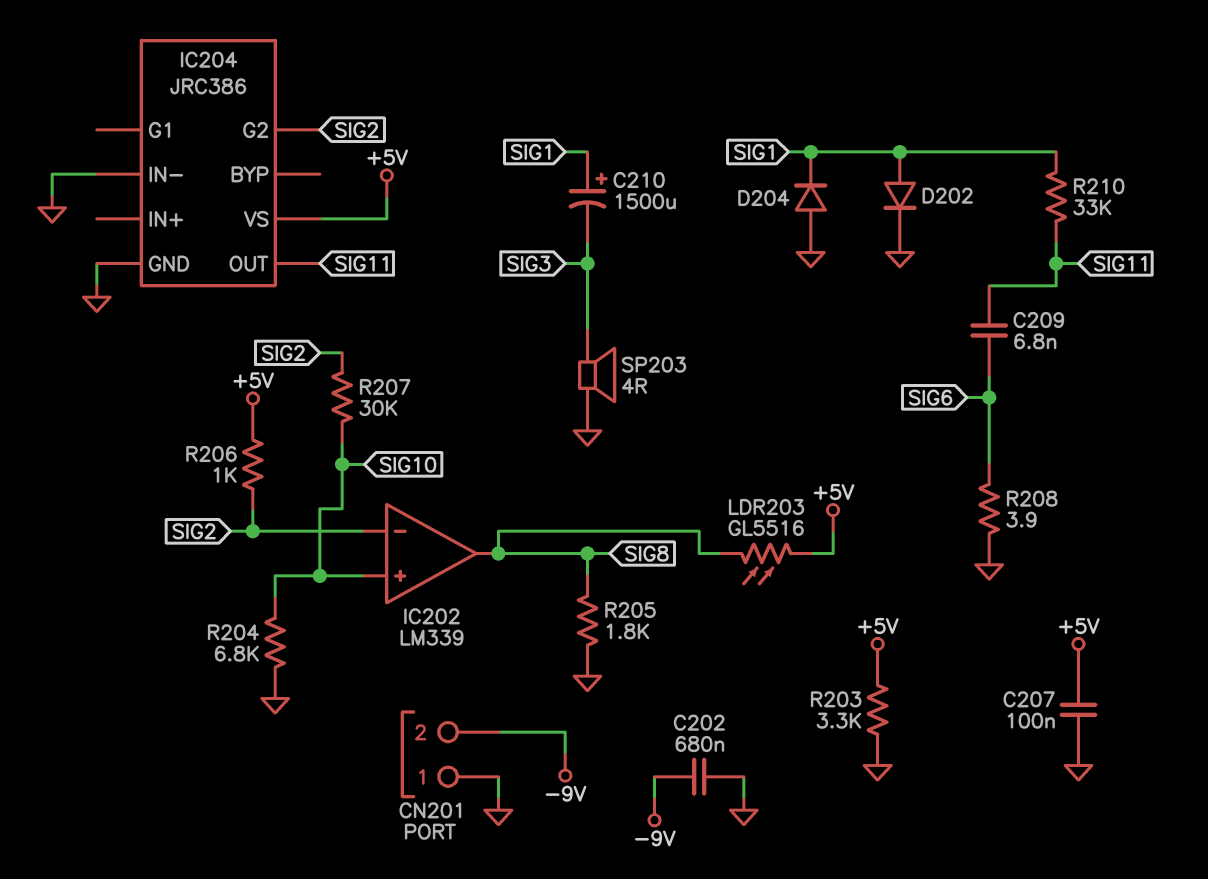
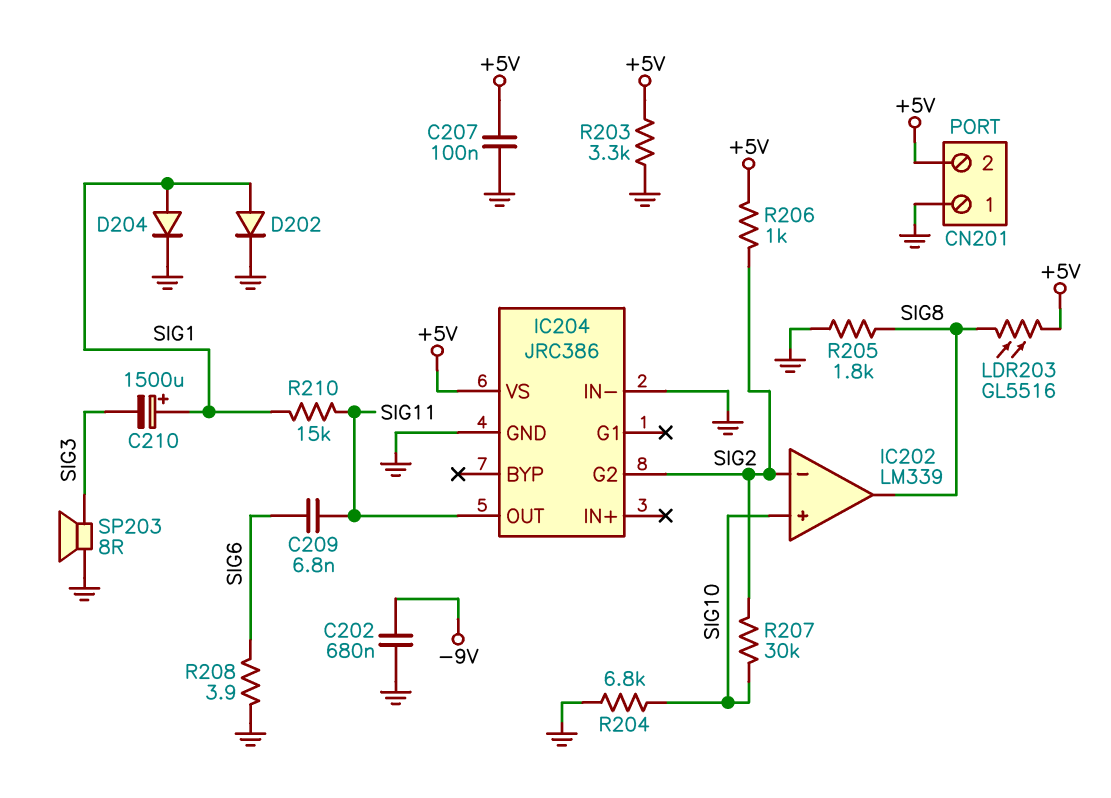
CN201 pin 2: -9V -> +5V
D204: diode (A GND, K SIG1) -> diode (A SIG1, K GND)
R210: 33k (SIG1, SIG11) -> 15k (SIG1, SIG11)
SP203: speaker 4R (GND, SIG3) -> speaker 8R (GND, SIG3)

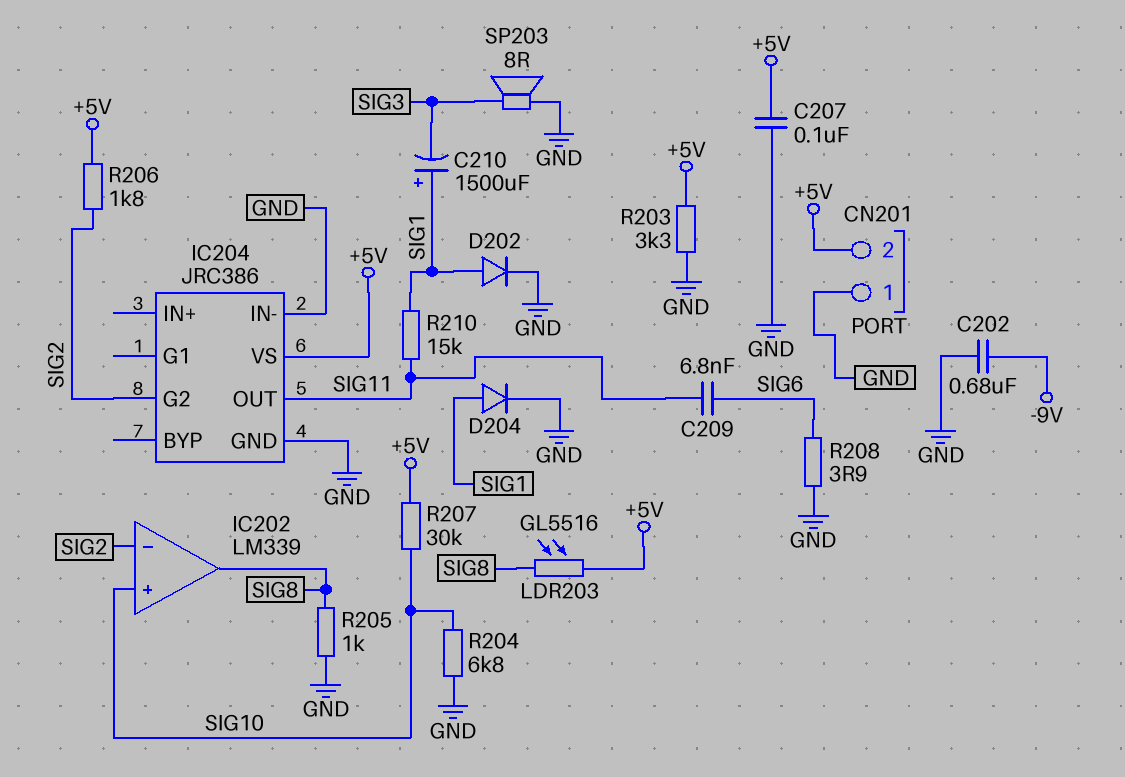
R205: 1.8k (GND, SIG8) -> 1k (GND, SIG8)
R206: 1k (+5V, SIG2) -> 1.8k (+5V, SIG2)
R207: 30k (SIG2, SIG10) -> 30k (+5V, SIG10)

